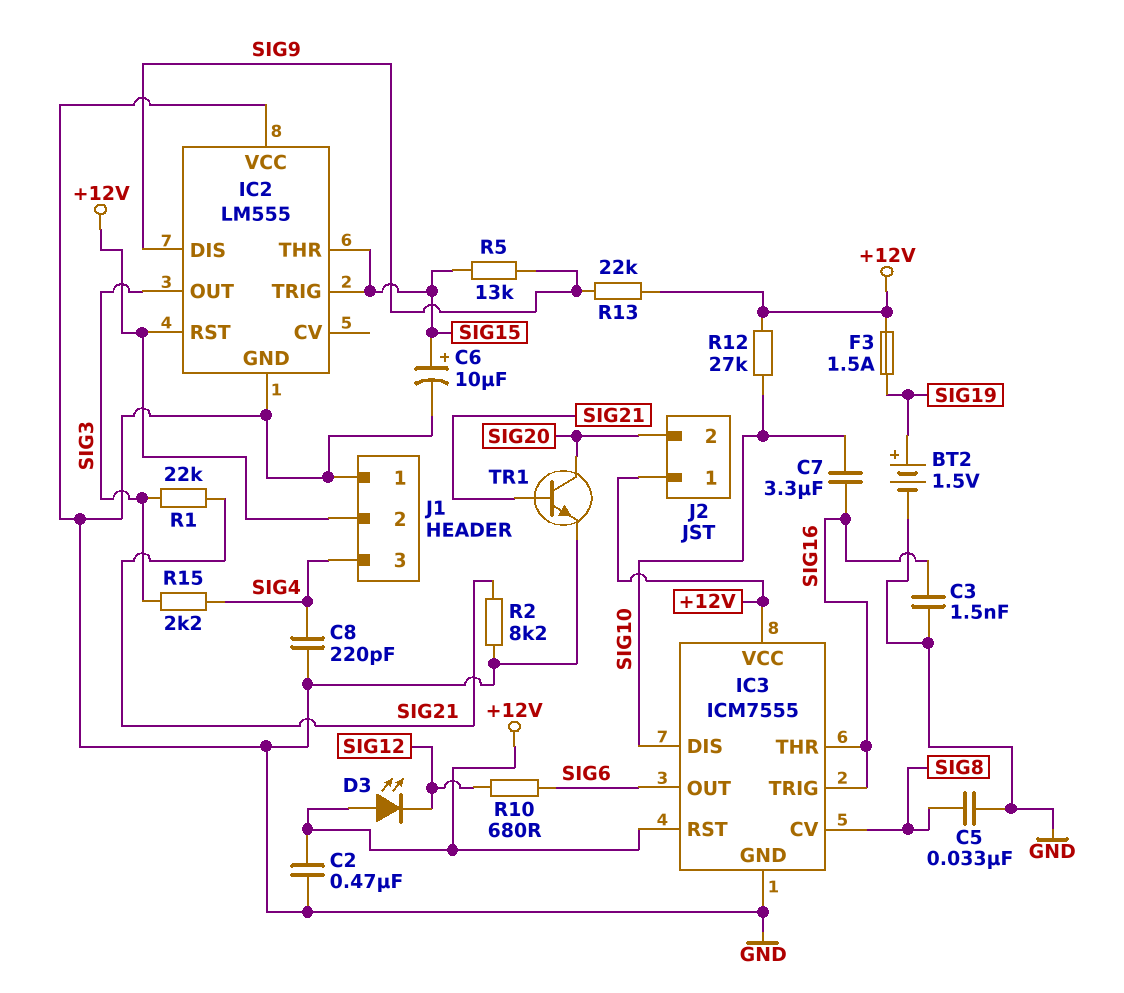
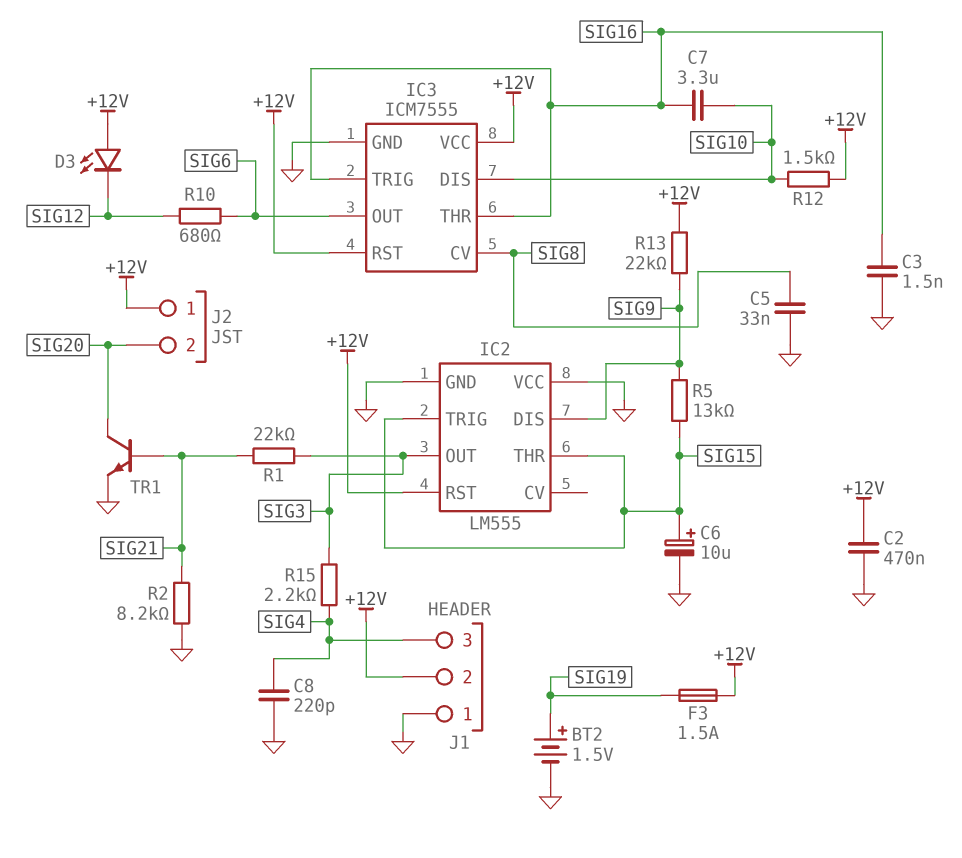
R12: 27k (+12V, SIG10) -> 1.5k (+12V, SIG10)

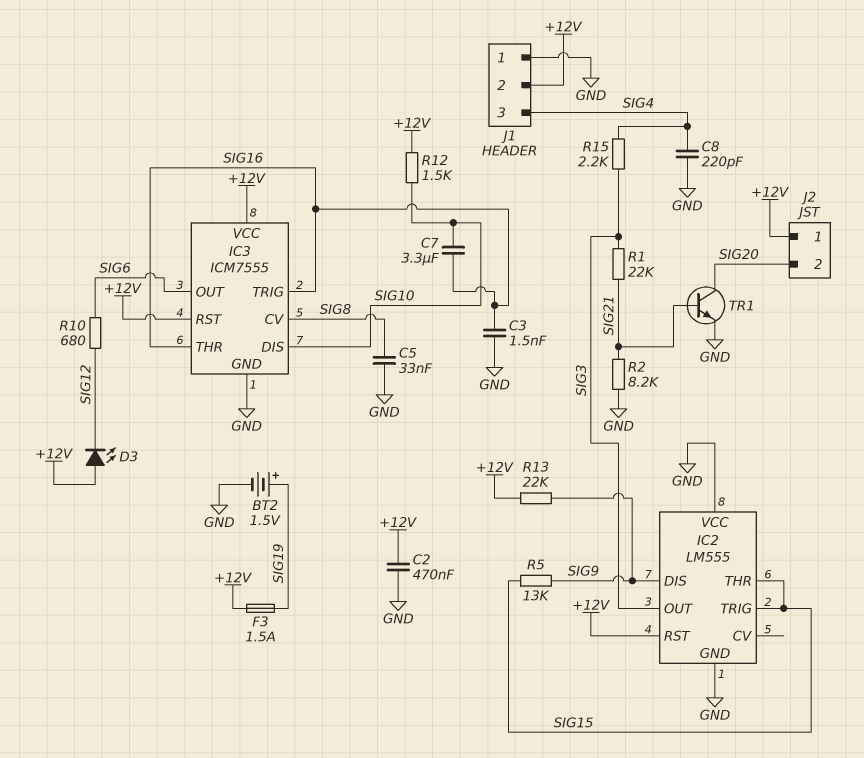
C6: 10uF (plus SIG15, minus GND) -> none

